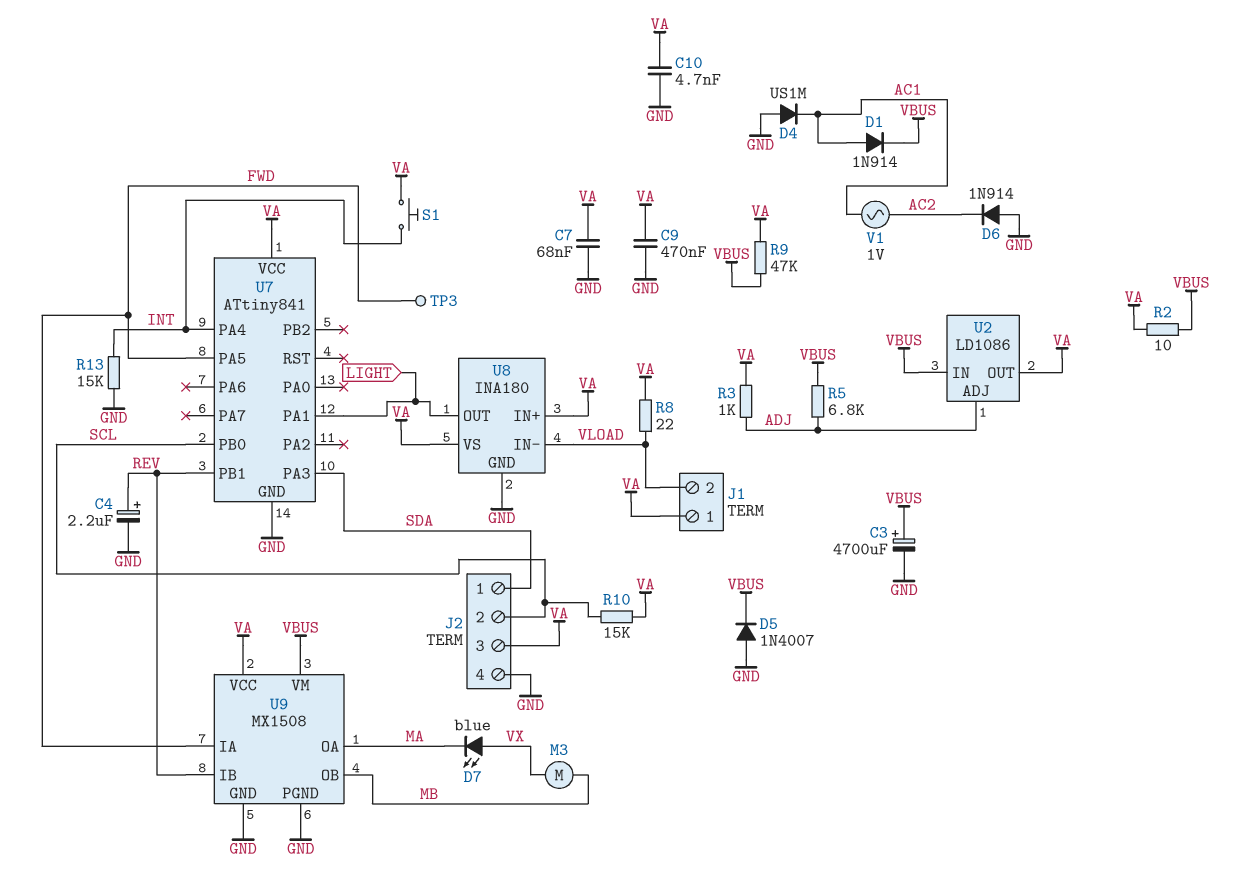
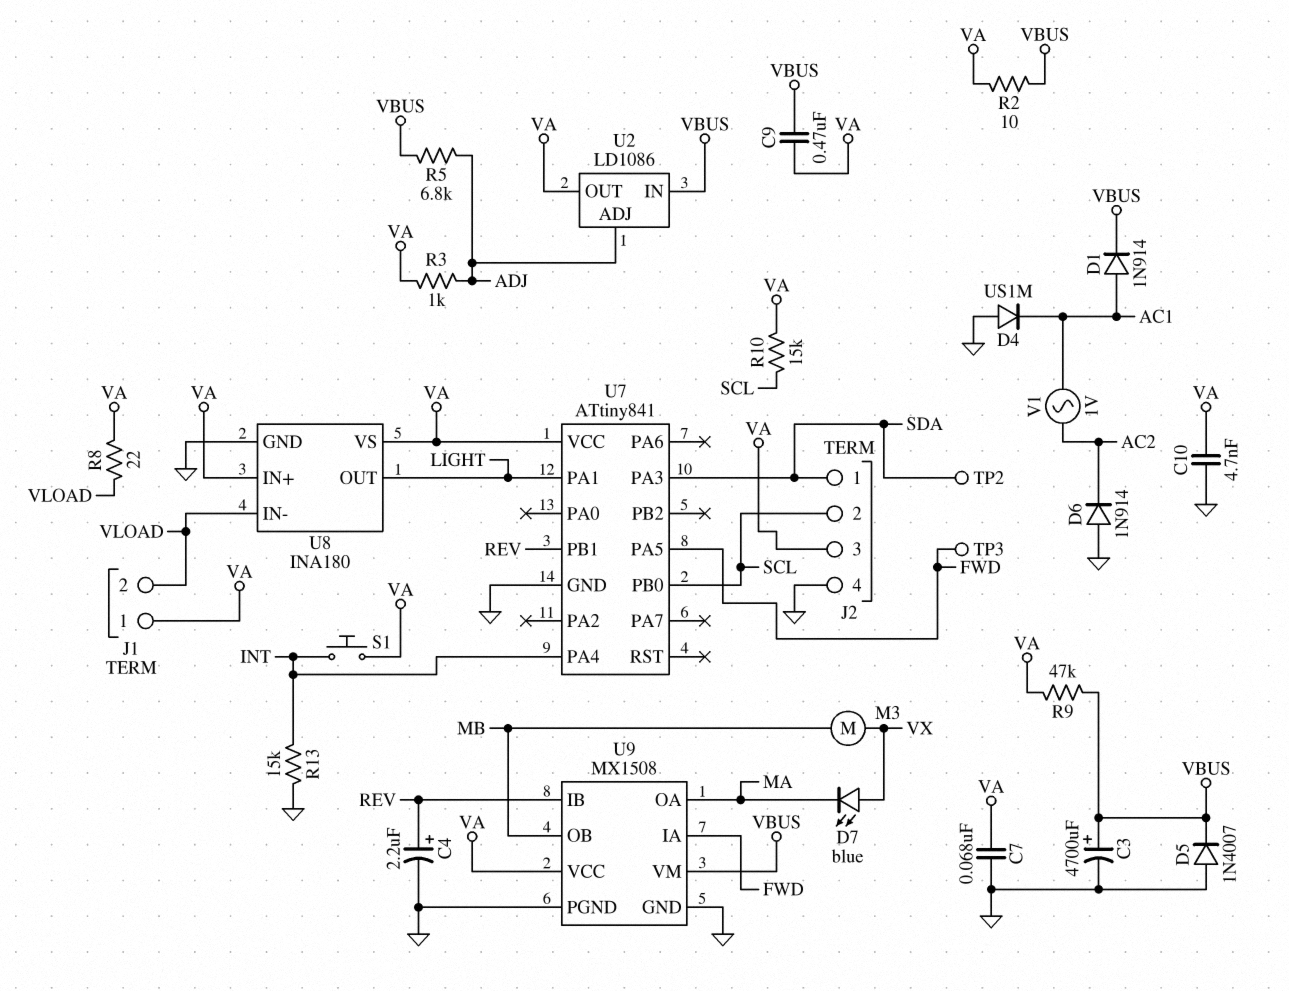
C9: 470nF (GND, VA) -> 470nF (VA, VBUS)
TP2: none -> test point (SDA)

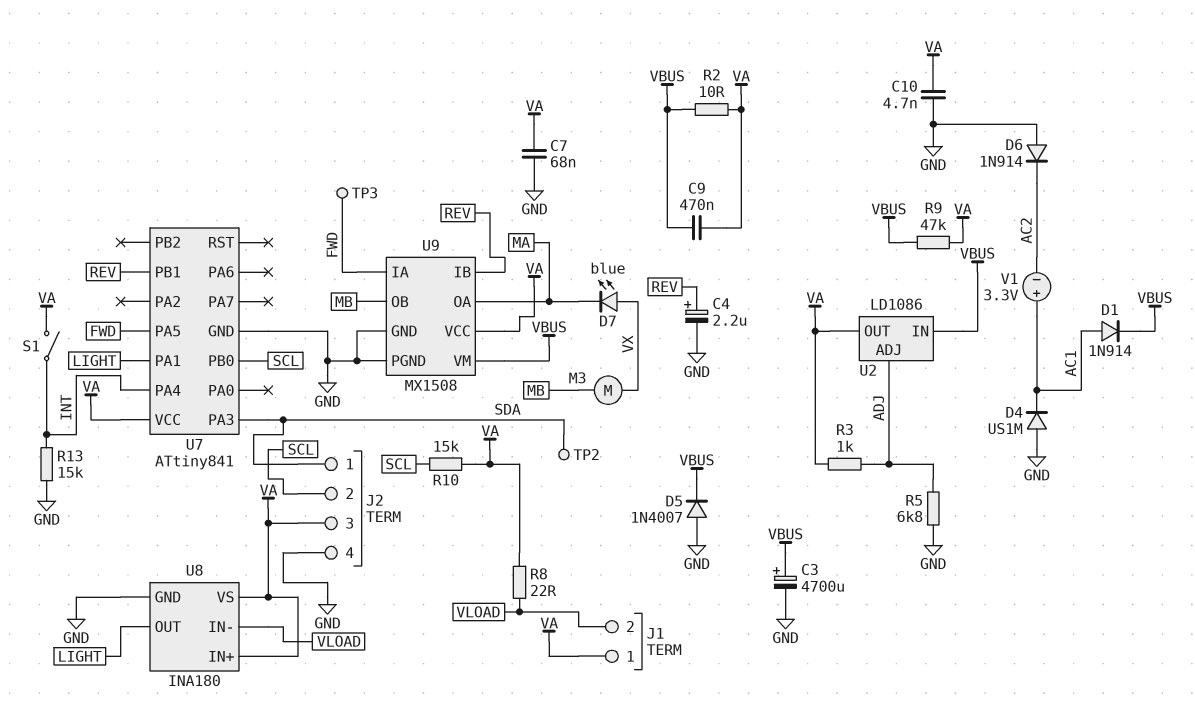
R5: 6.8k (ADJ, VBUS) -> 6.8k (ADJ, GND)
S1: button (INT, VA) -> switch (INT, VA)
V1: AC 1V (AC1, AC2) -> 3.3V (plus AC1, minus AC2)

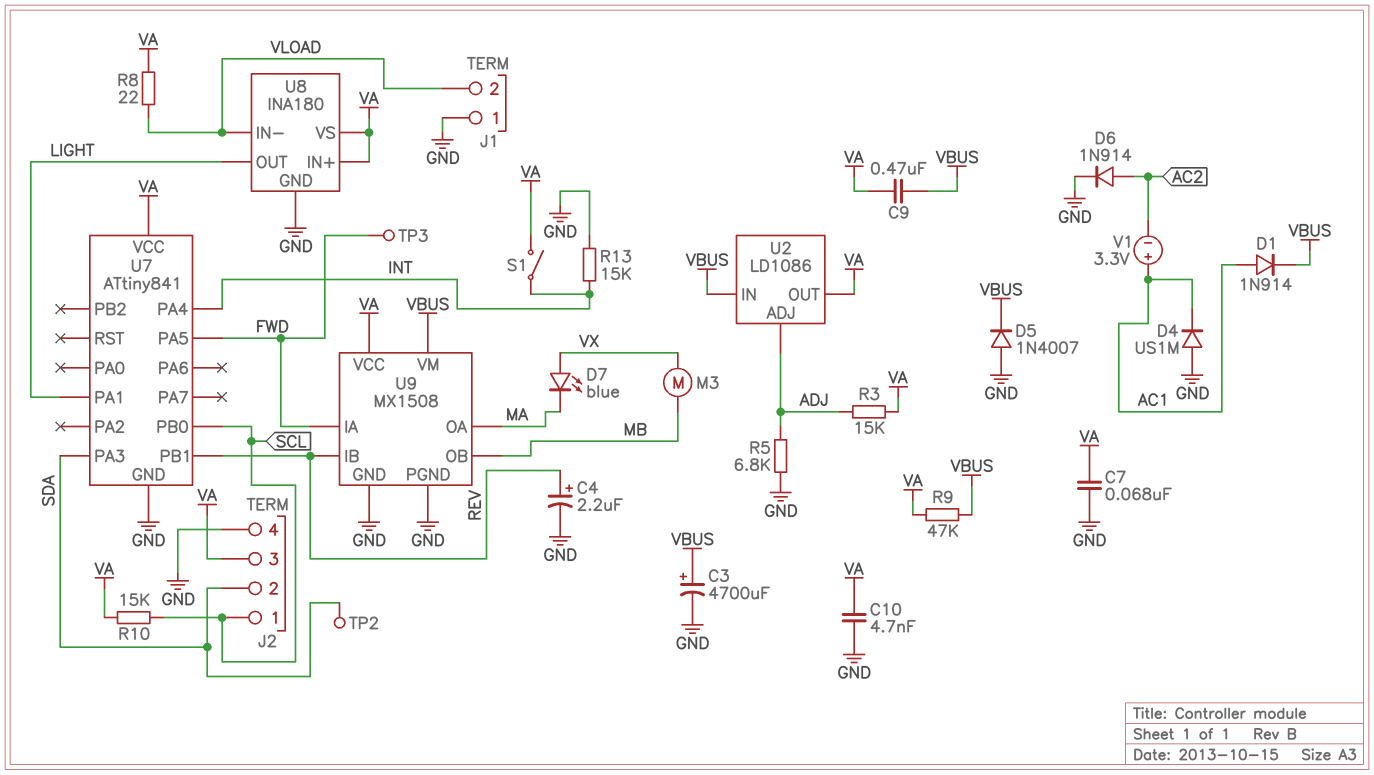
D6: diode 1N914 (A GND, K AC2) -> diode 1N914 (A AC2, K GND)
J1 pin 1: VA -> GND
J2 pin 1: SDA -> SCL
J2 pin 2: SCL -> SDA
R2: 10 (VA, VBUS) -> none
R3: 1k (ADJ, VA) -> 15k (ADJ, VA)

